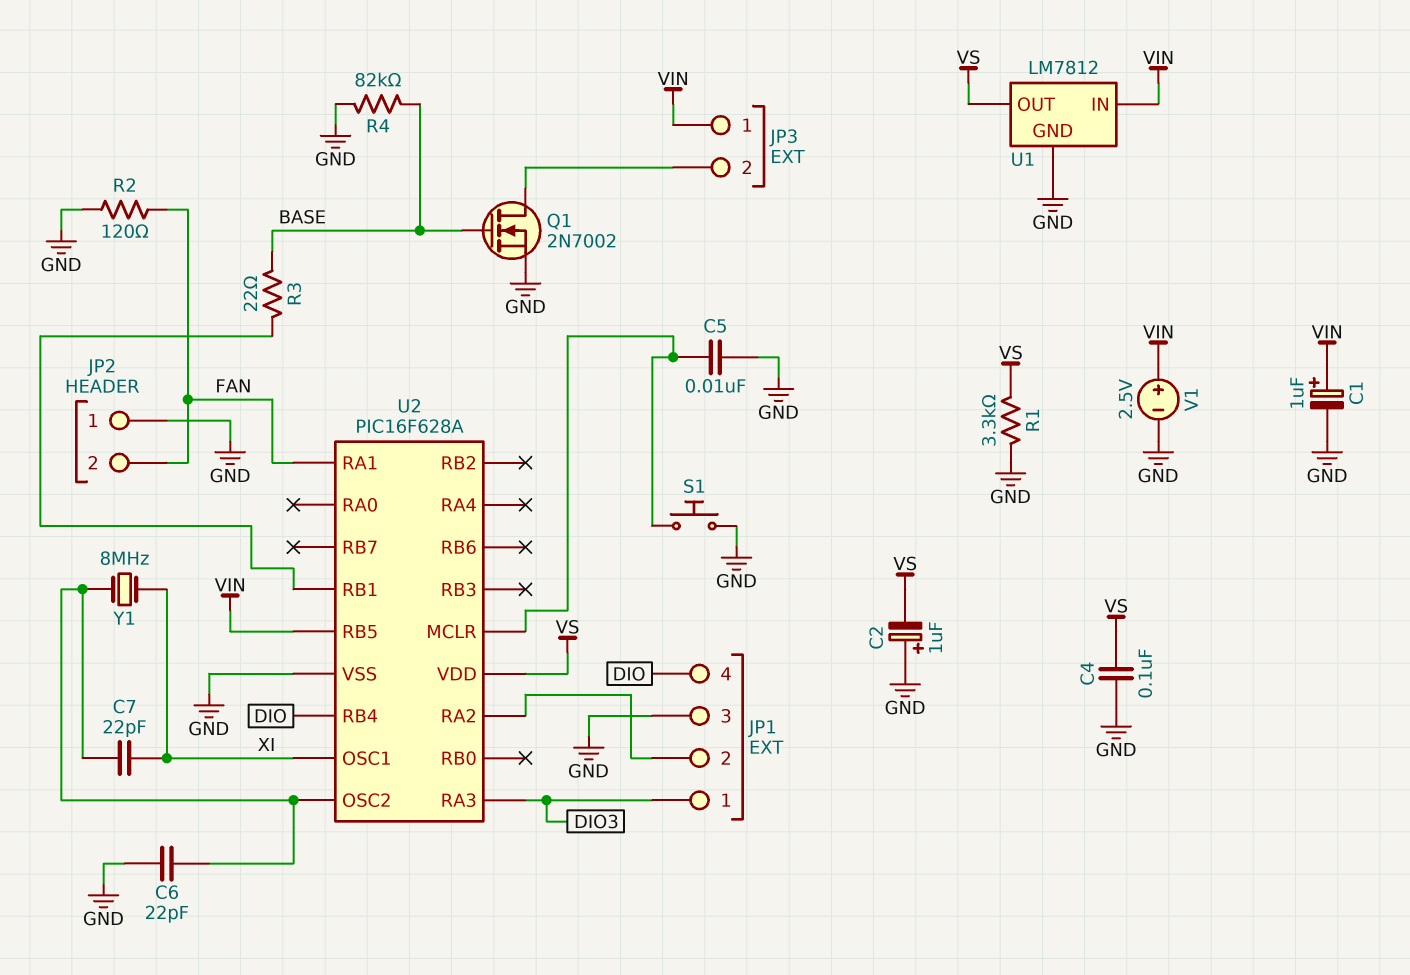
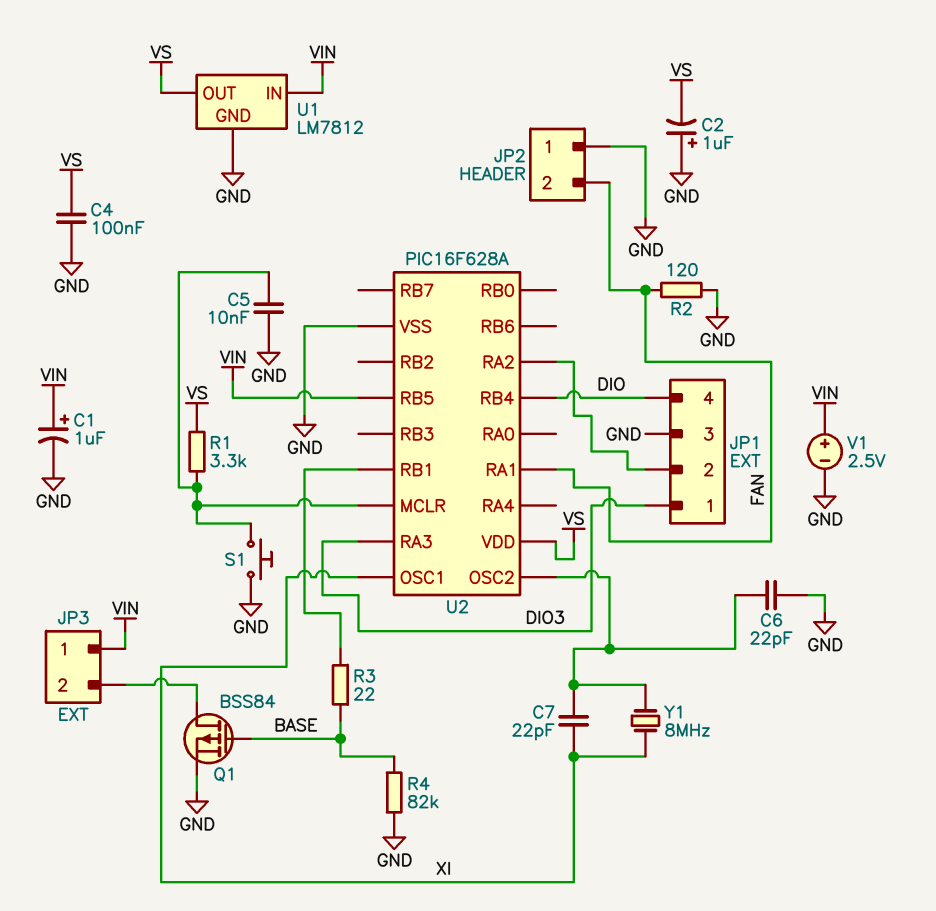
Q1: NMOS 2N7002 (G BASE, D JP3/2, S GND) -> PMOS BSS84 (G BASE, D JP3/2, S GND)
R1: 3.3k (GND, VS) -> 3.3k (U2/MCLR, VS)

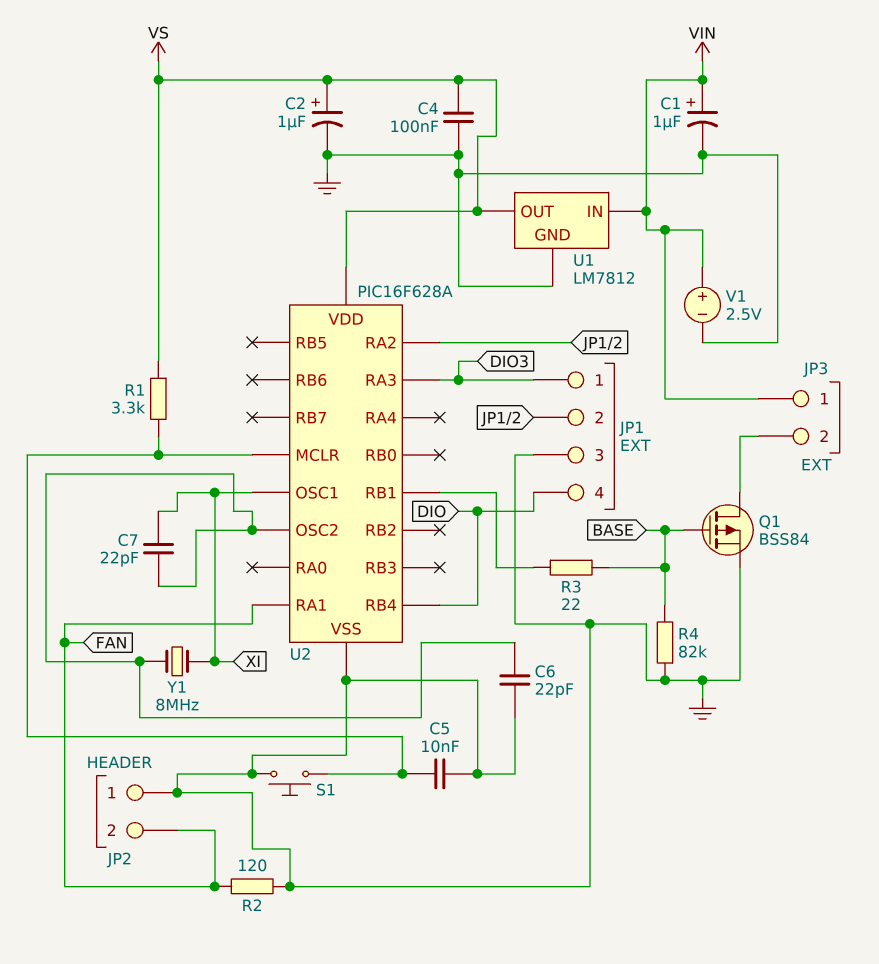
C2: 1uF (plus GND, minus VS) -> 1uF (plus VS, minus GND)
U2 pin RB5: VIN -> none

